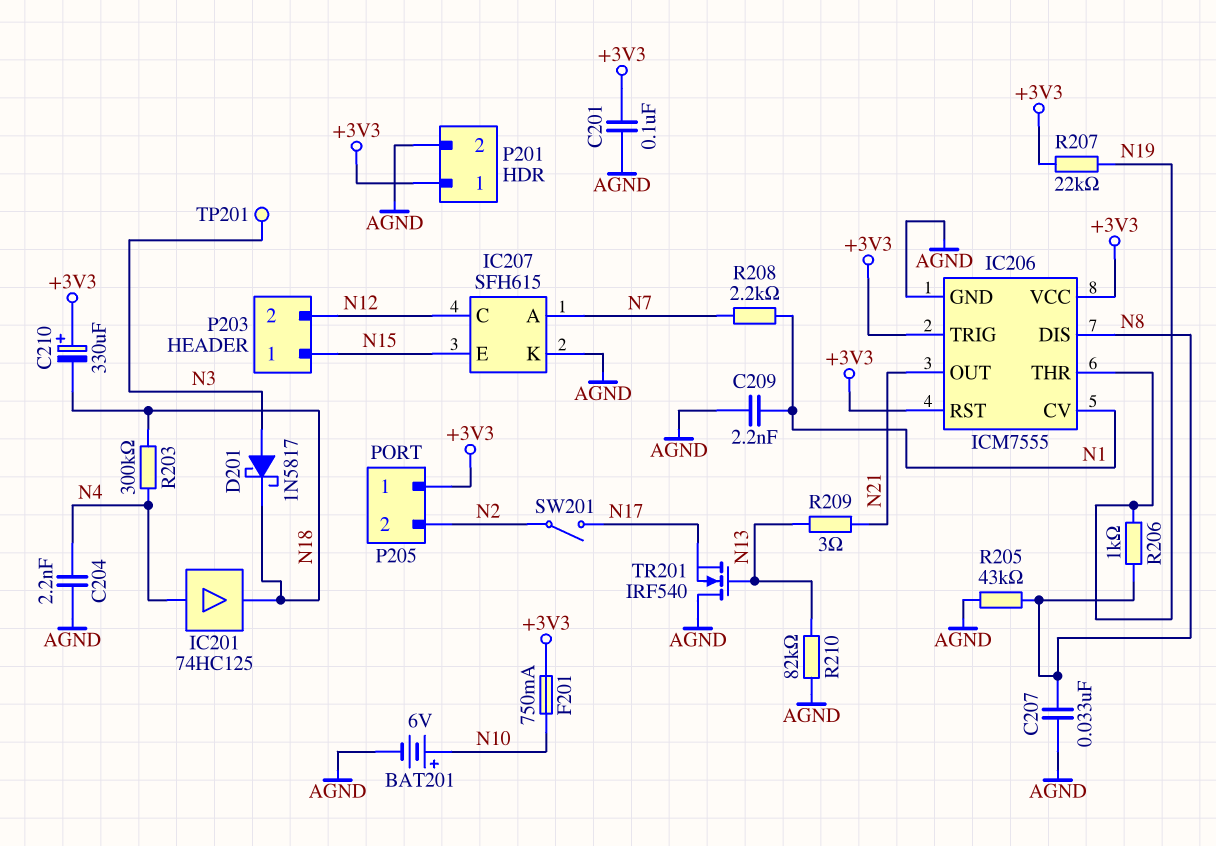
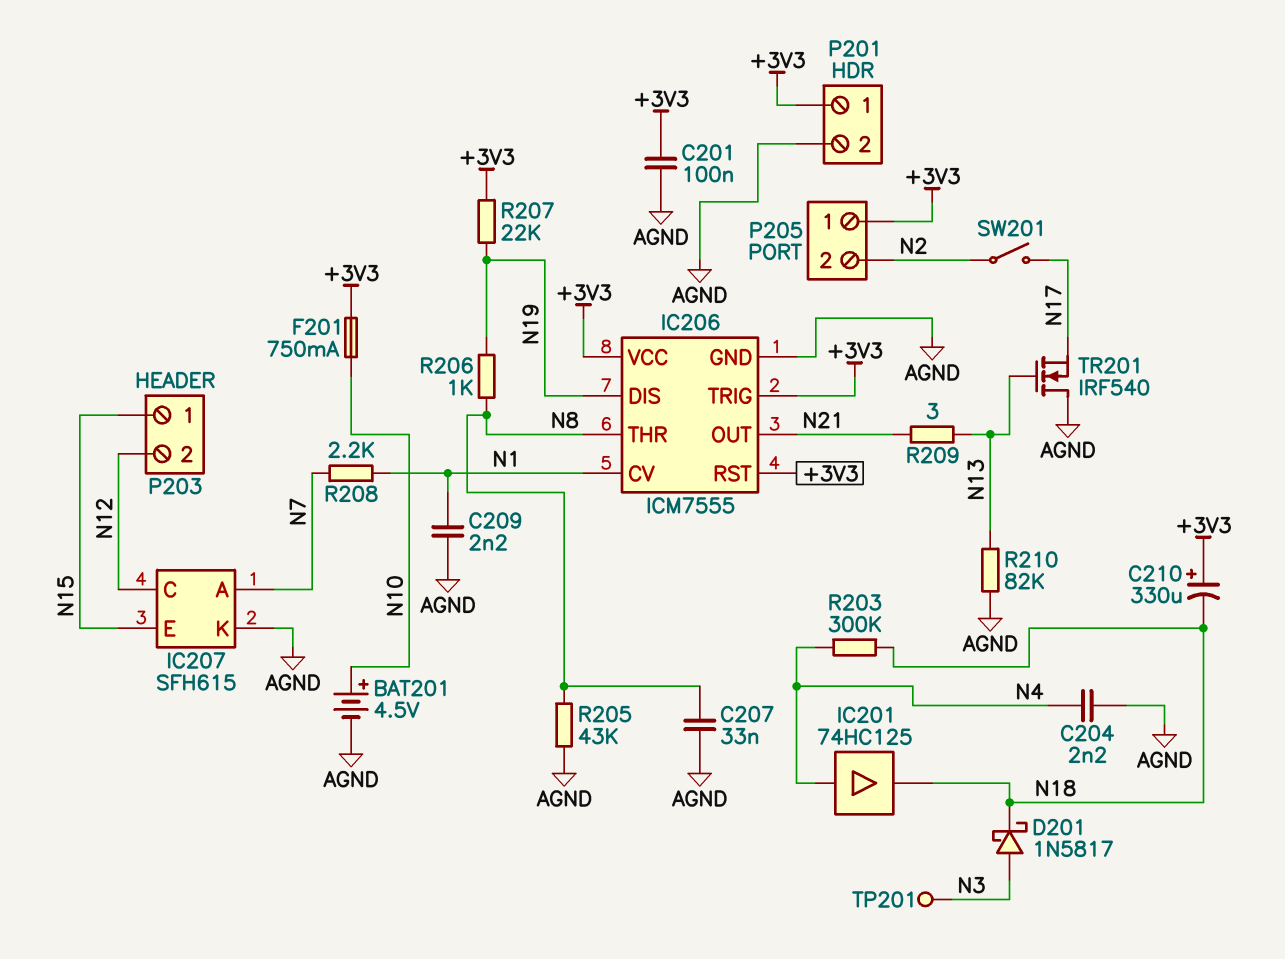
BAT201: 6V (plus N10, minus AGND) -> 4.5V (plus N10, minus AGND)
IC206 pin DIS: N8 -> N19
IC206 pin THR: N19 -> N8

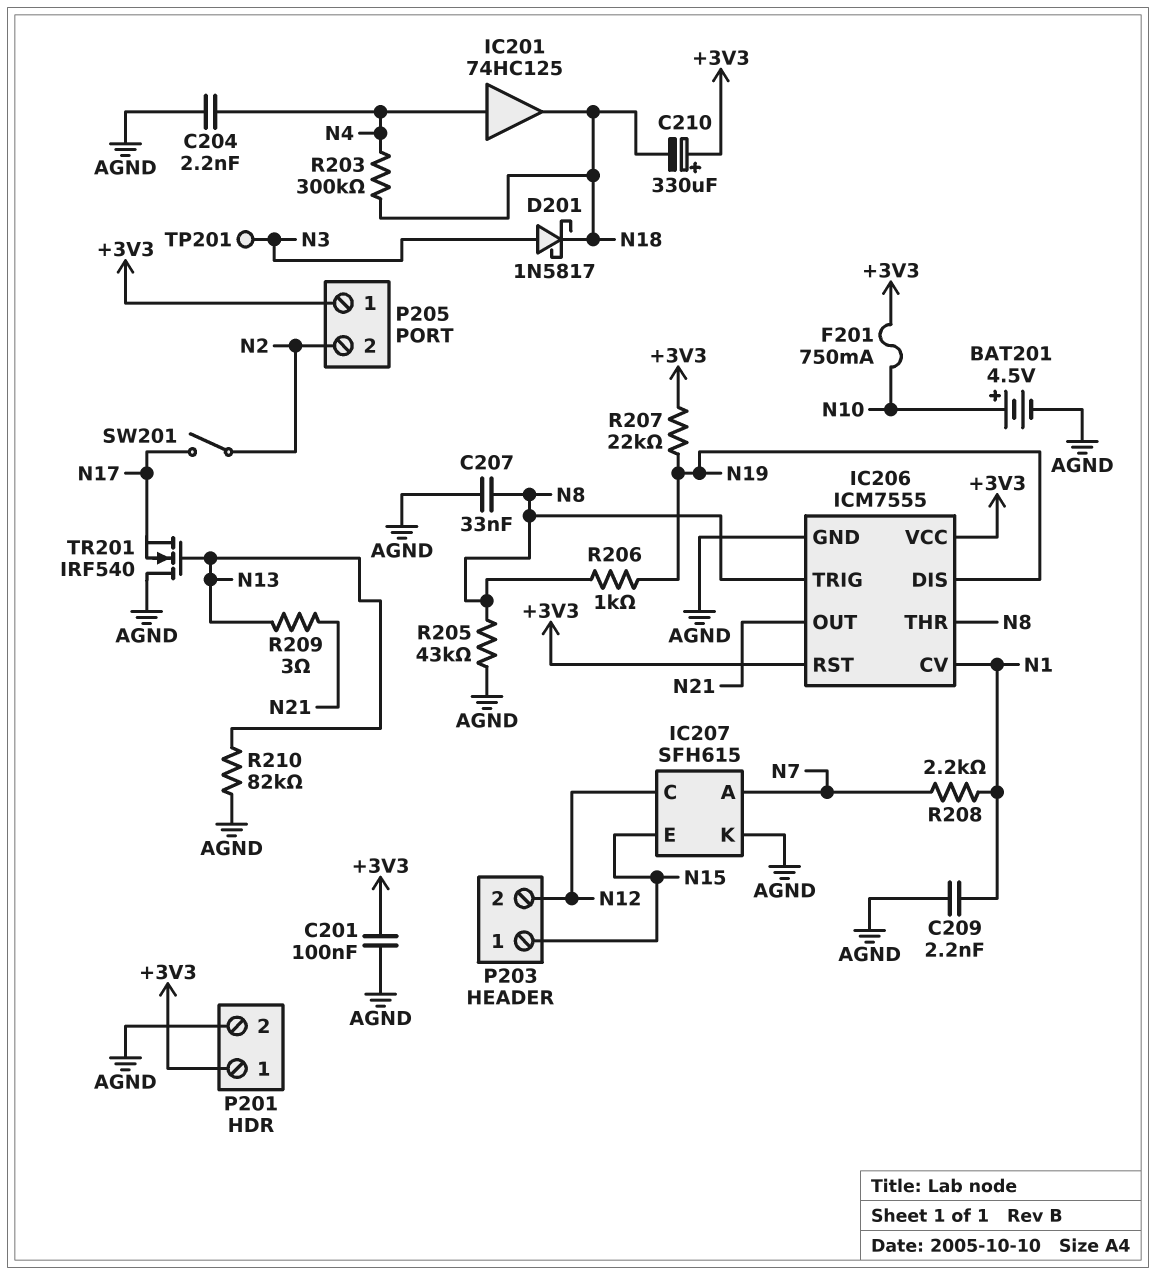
IC206 pin TRIG: +3V3 -> N8

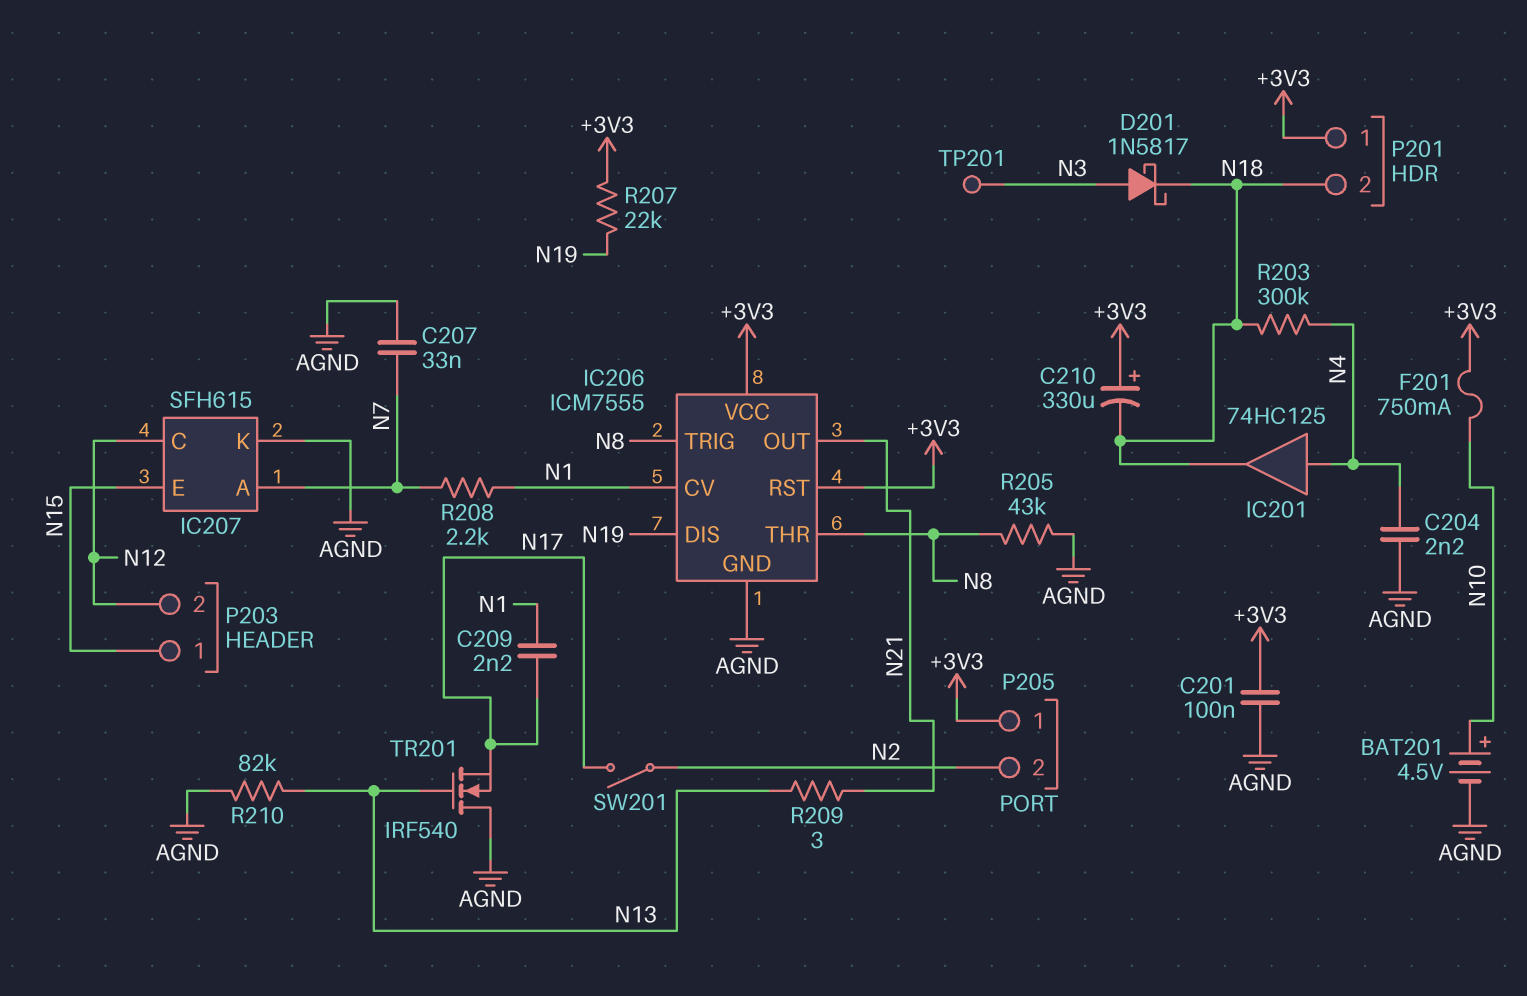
C207: 33nF (AGND, N8) -> 33nF (AGND, N7)
C209: 2.2nF (AGND, N1) -> 2.2nF (N1, N17)
P201 pin 2: AGND -> N18
R206: 1k (N8, N19) -> none

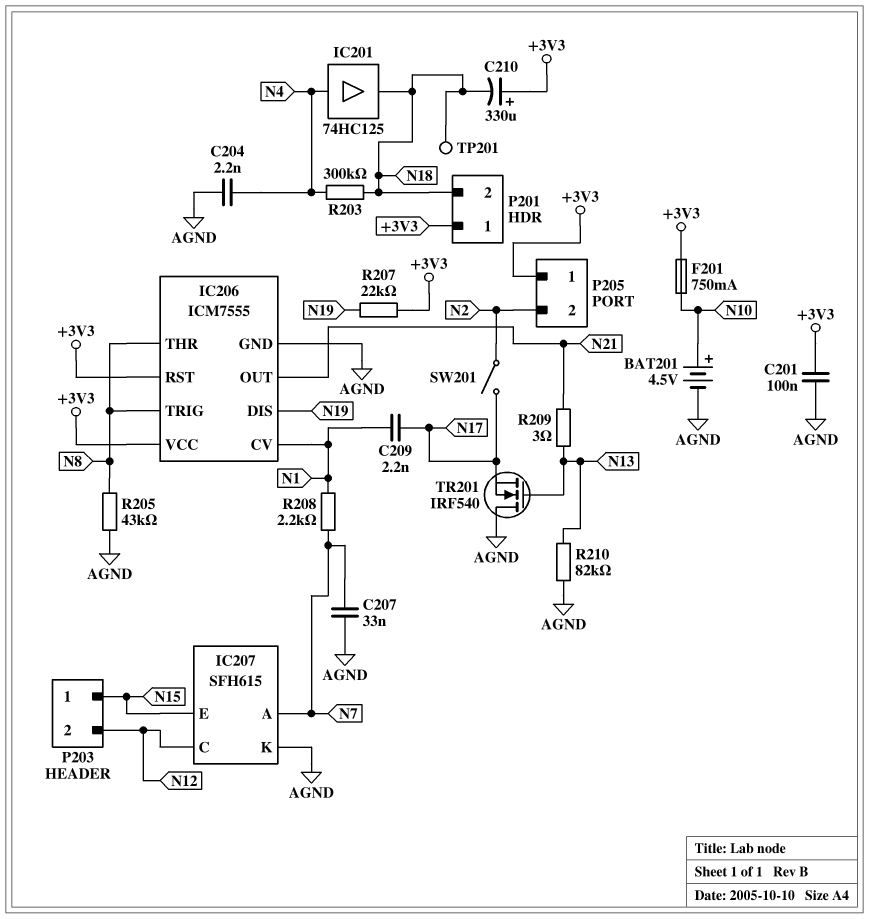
D201: schottky 1N5817 (A N3, K N18) -> none
TP201: test point (N3) -> test point (N18)

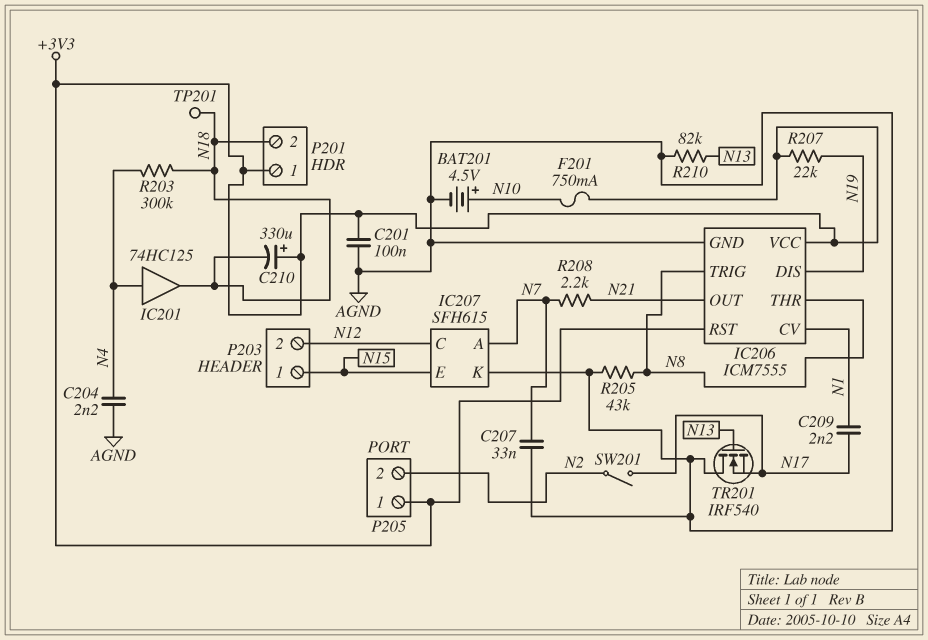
R208: 2.2k (N1, N7) -> 2.2k (N7, N21)
R209: 3 (N13, N21) -> none

